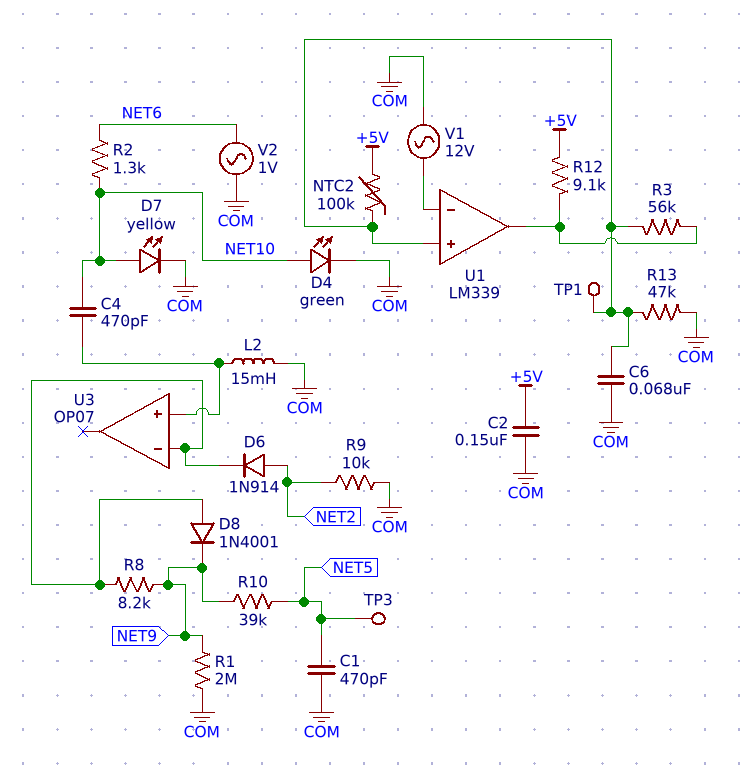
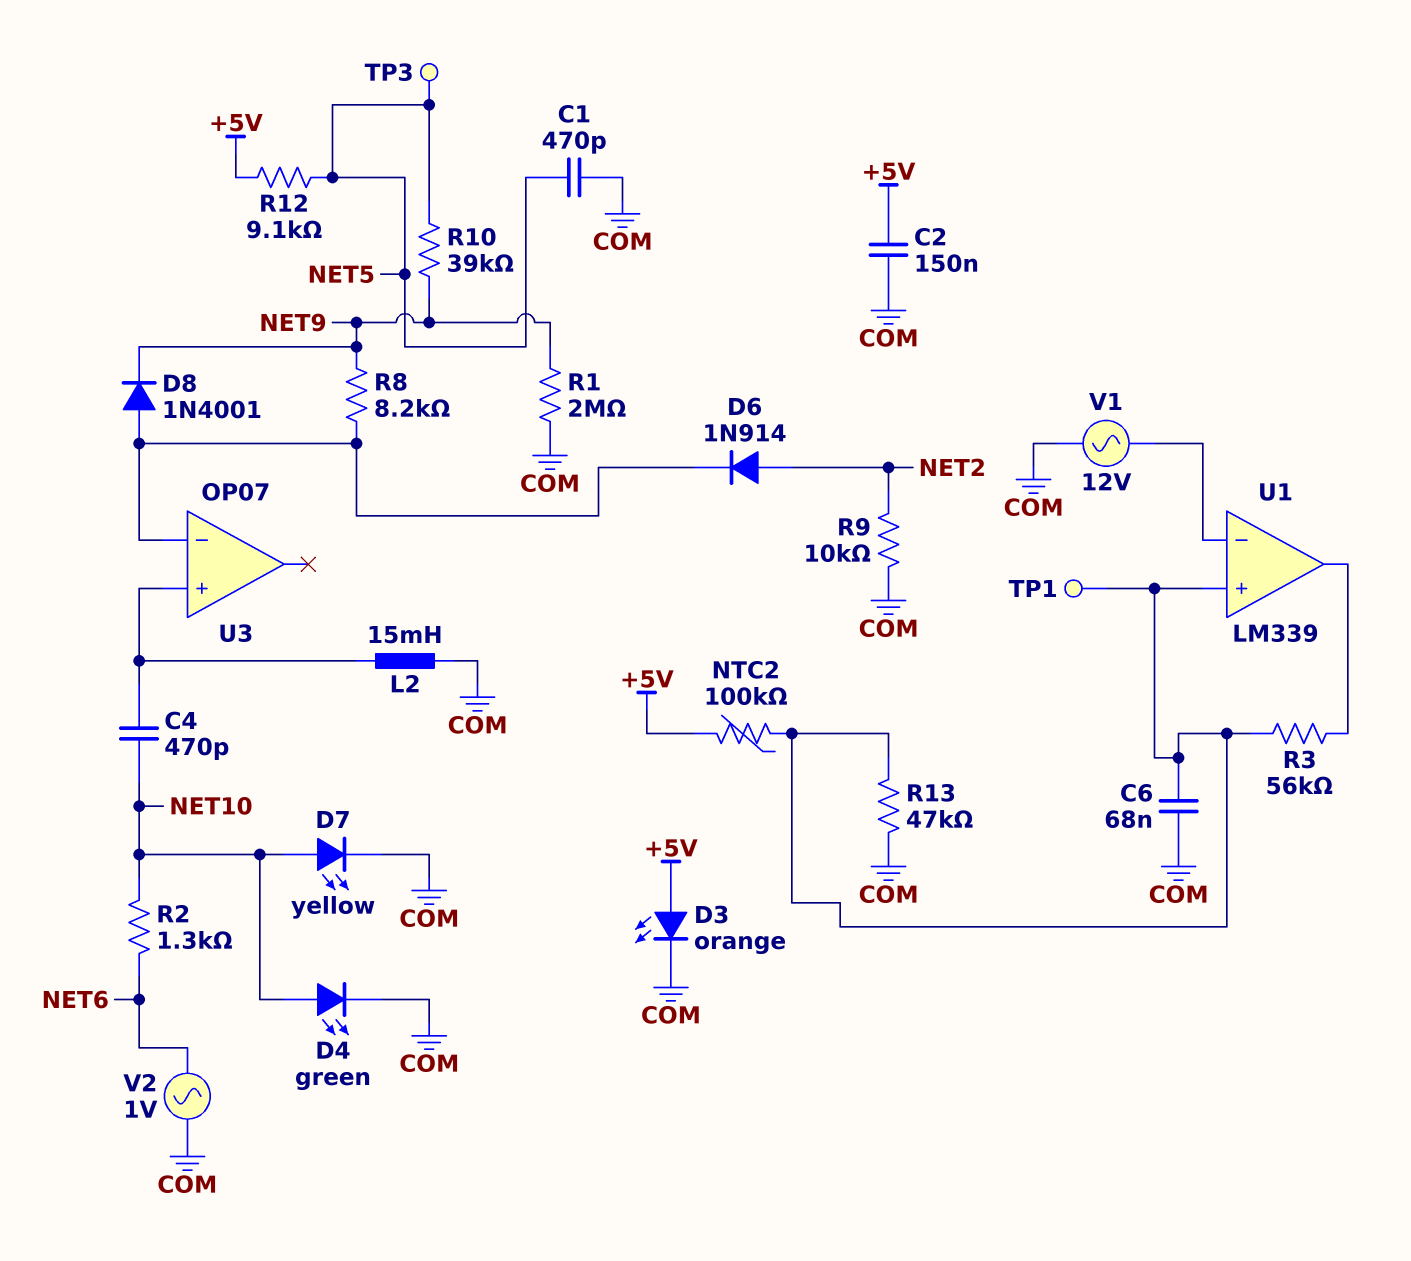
D3: none -> LED orange (A +5V, K COM)
R12: 9.1k (+5V, U1/out) -> 9.1k (+5V, NET5)

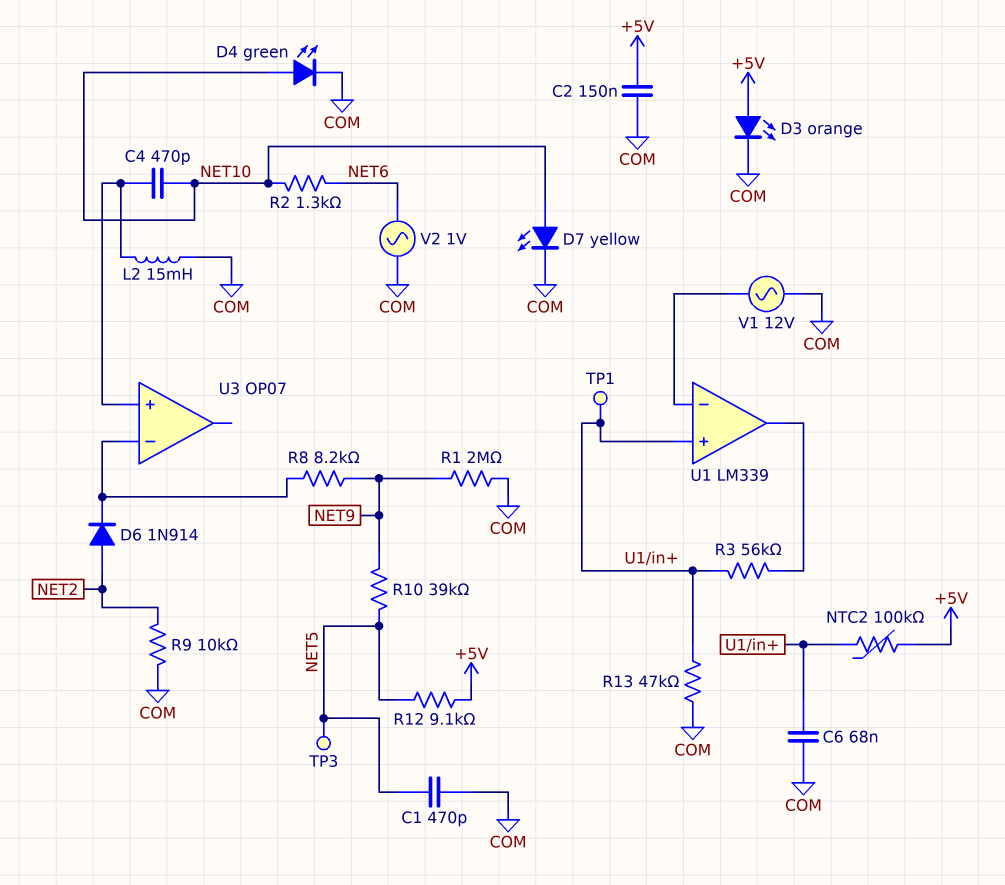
D8: diode 1N4001 (A U3/in-, K NET9) -> none

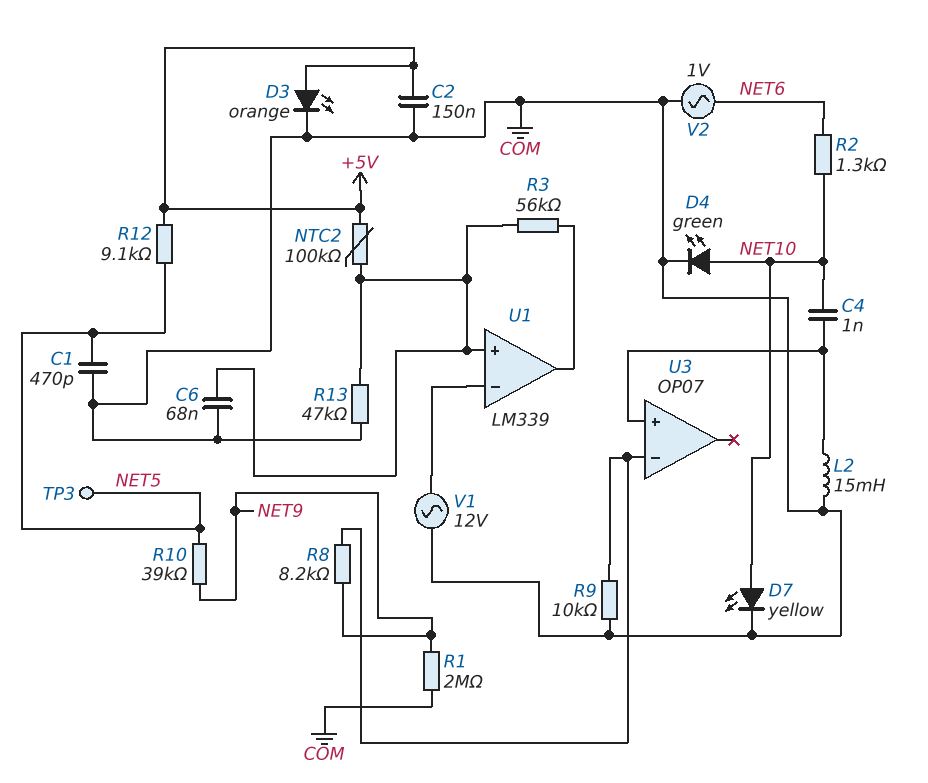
C4: 470pF (NET10, U3/in+) -> 1nF (NET10, U3/in+)
D6: diode 1N914 (A NET2, K U3/in-) -> none
R9: 10k (COM, NET2) -> 10k (COM, U3/in-)
TP1: test point (U1/in+) -> none

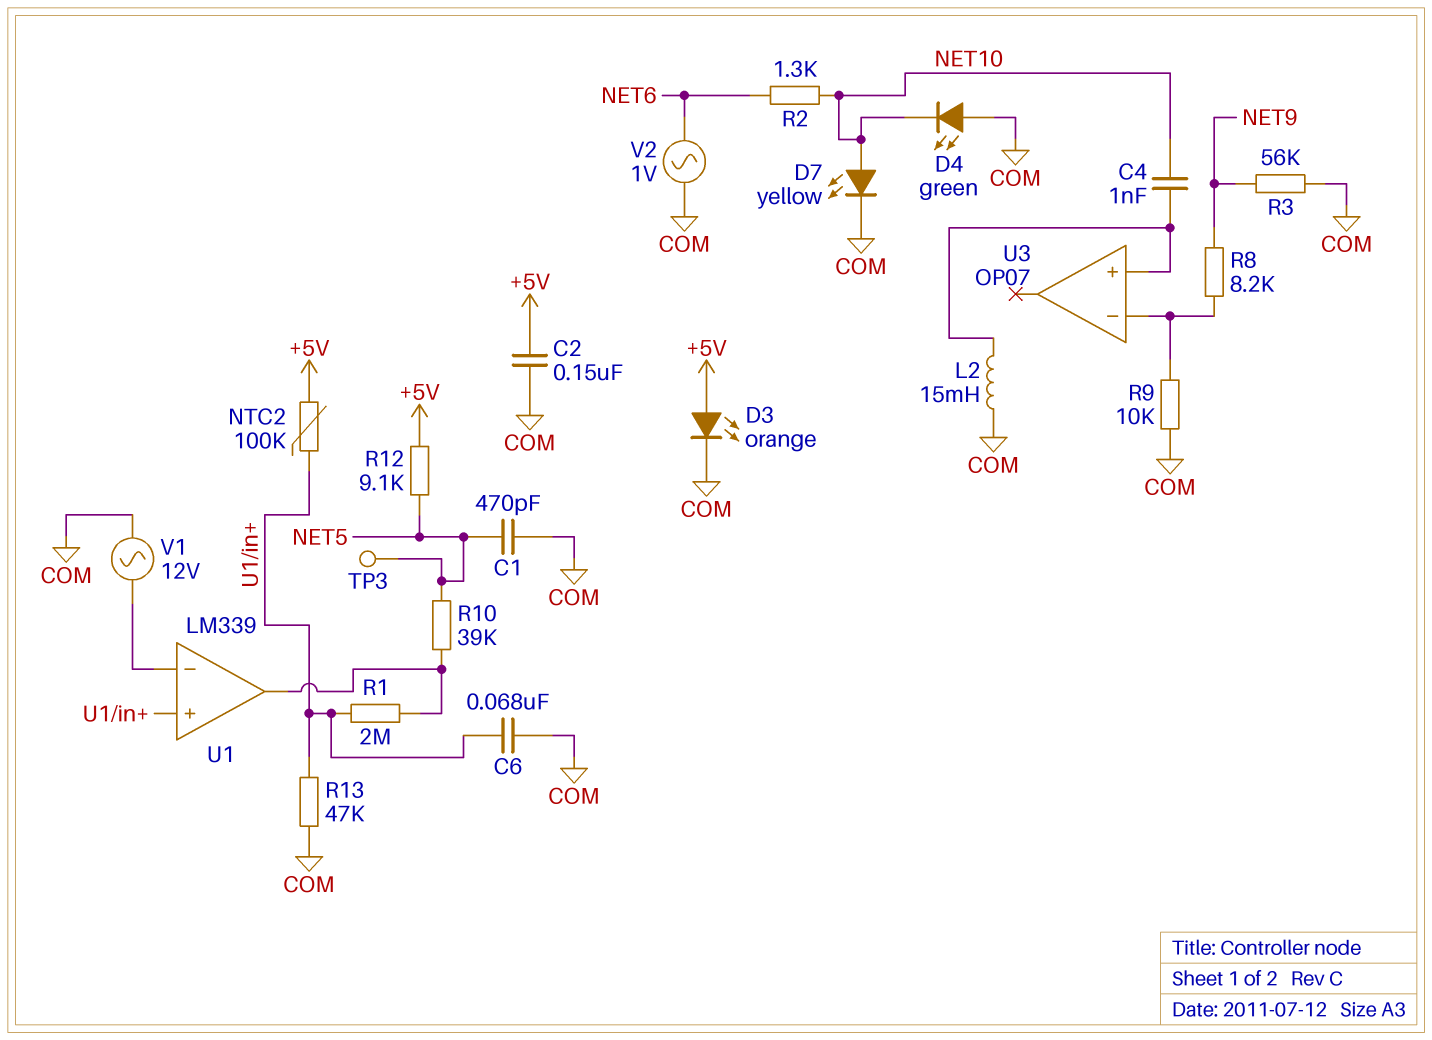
D4: LED green (A NET10, K COM) -> LED green (A COM, K NET10)
R1: 2M (COM, NET9) -> 2M (U1/in+, U1/out)
R3: 56k (U1/in+, U1/out) -> 56k (COM, NET9)
R10: 39k (NET5, NET9) -> 39k (NET5, U1/out)

